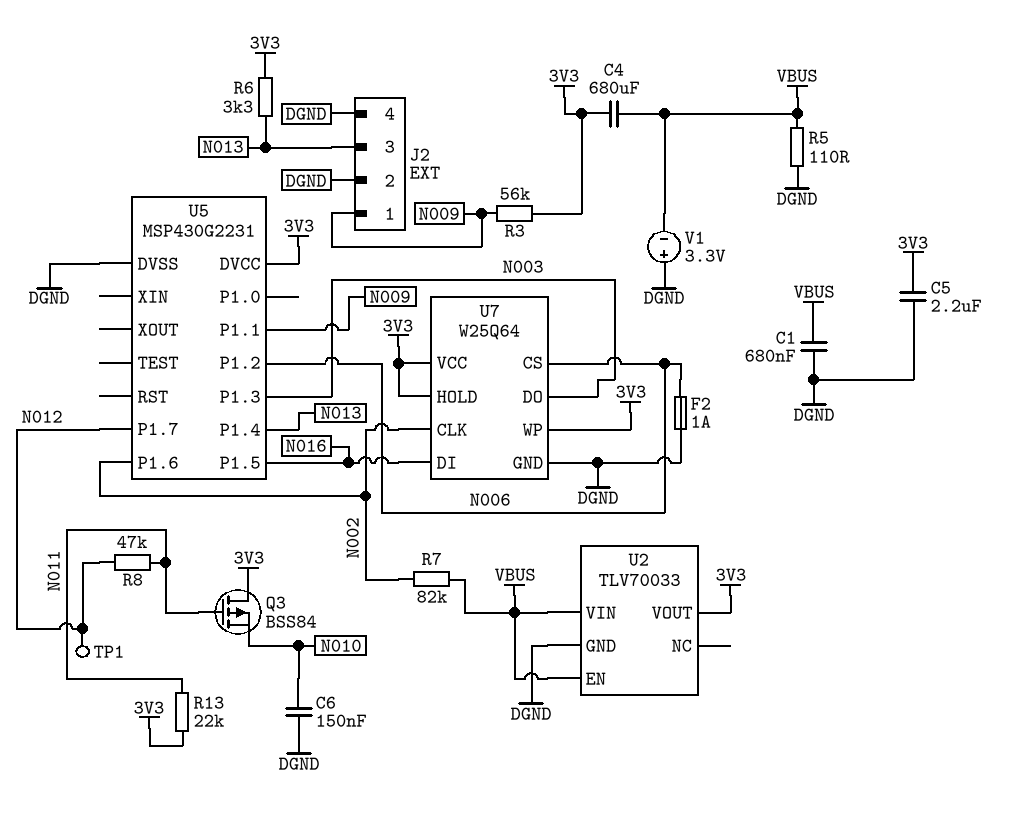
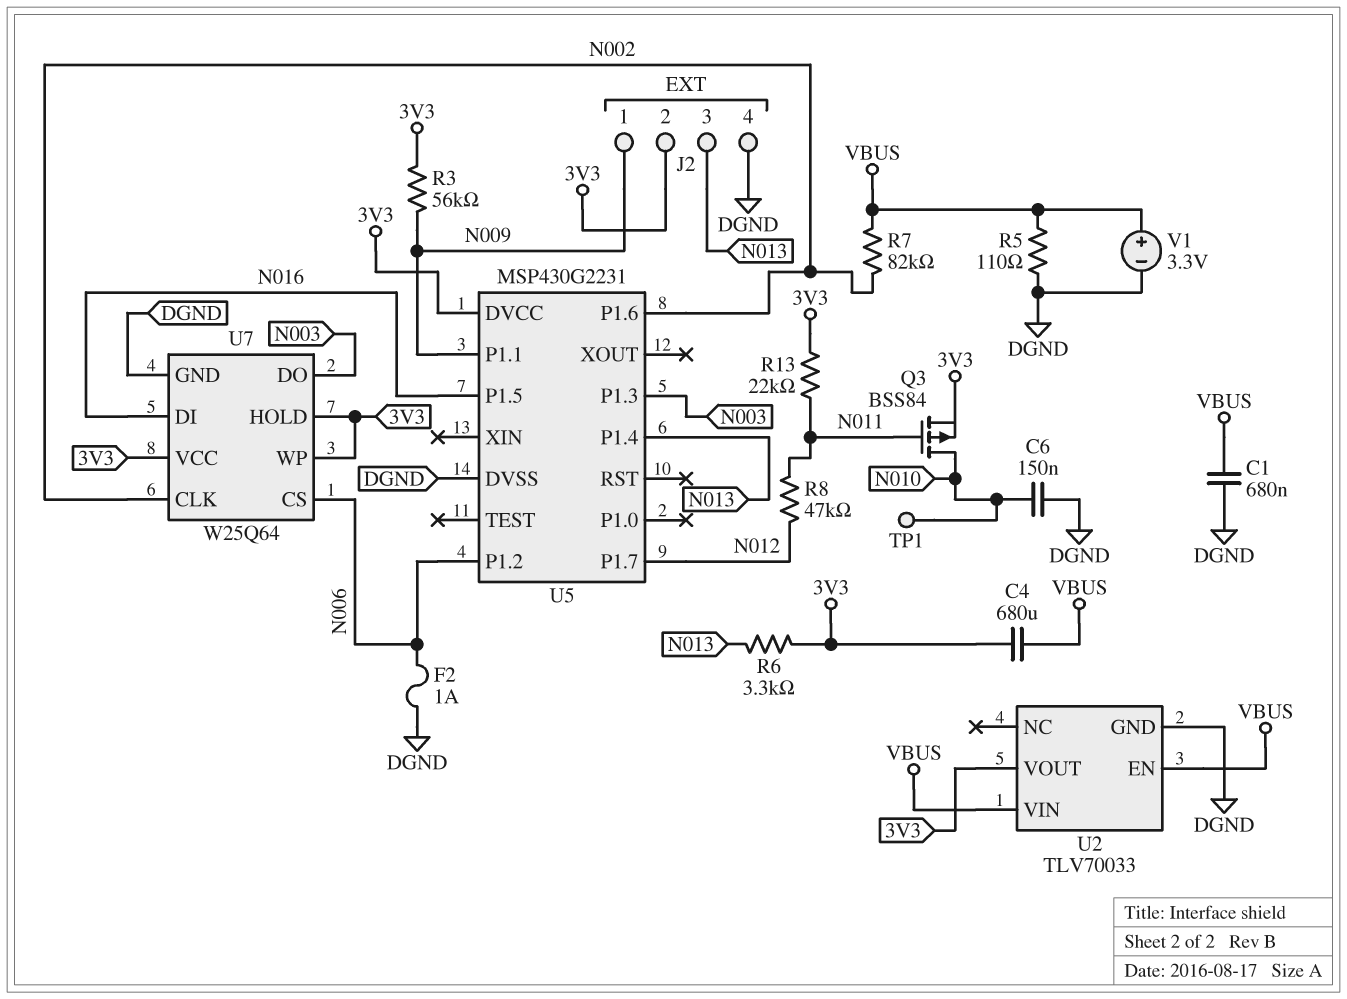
C5: 2.2uF (3V3, DGND) -> none
J2 pin 2: DGND -> 3V3
Q3: PMOS BSS84 (G N011, D 3V3, S N010) -> PMOS BSS84 (G N011, D N010, S 3V3)
TP1: test point (N012) -> test point (N010)
V1: 3.3V (plus DGND, minus VBUS) -> 3.3V (plus VBUS, minus DGND)

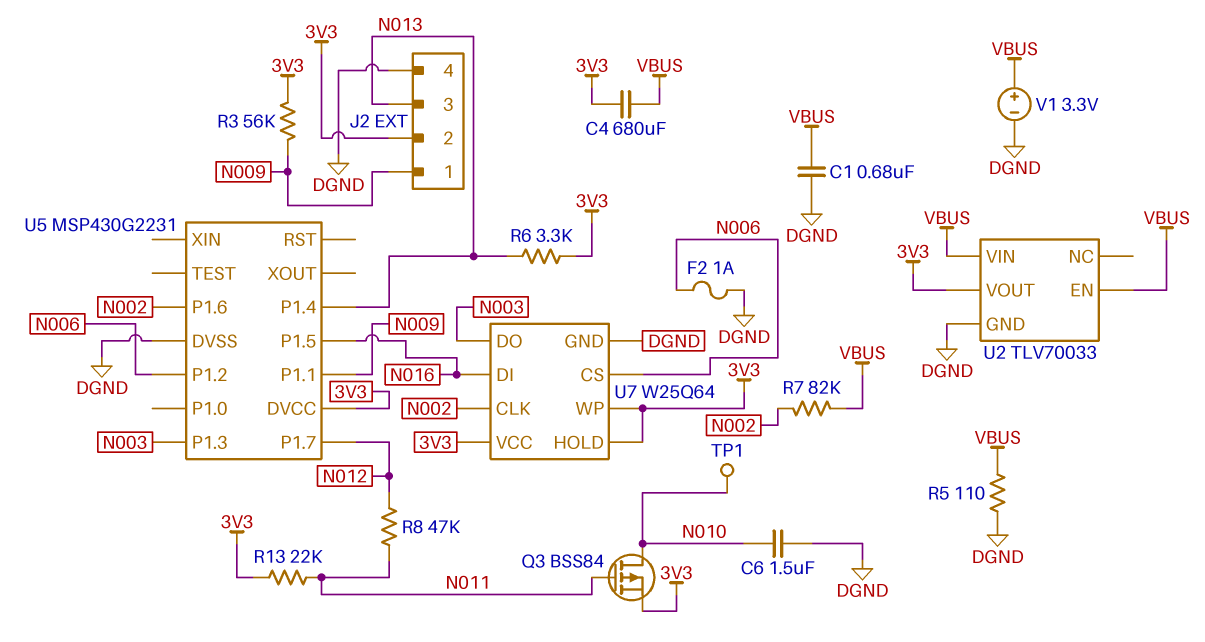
C6: 150nF (DGND, N010) -> 1.5uF (DGND, N010)

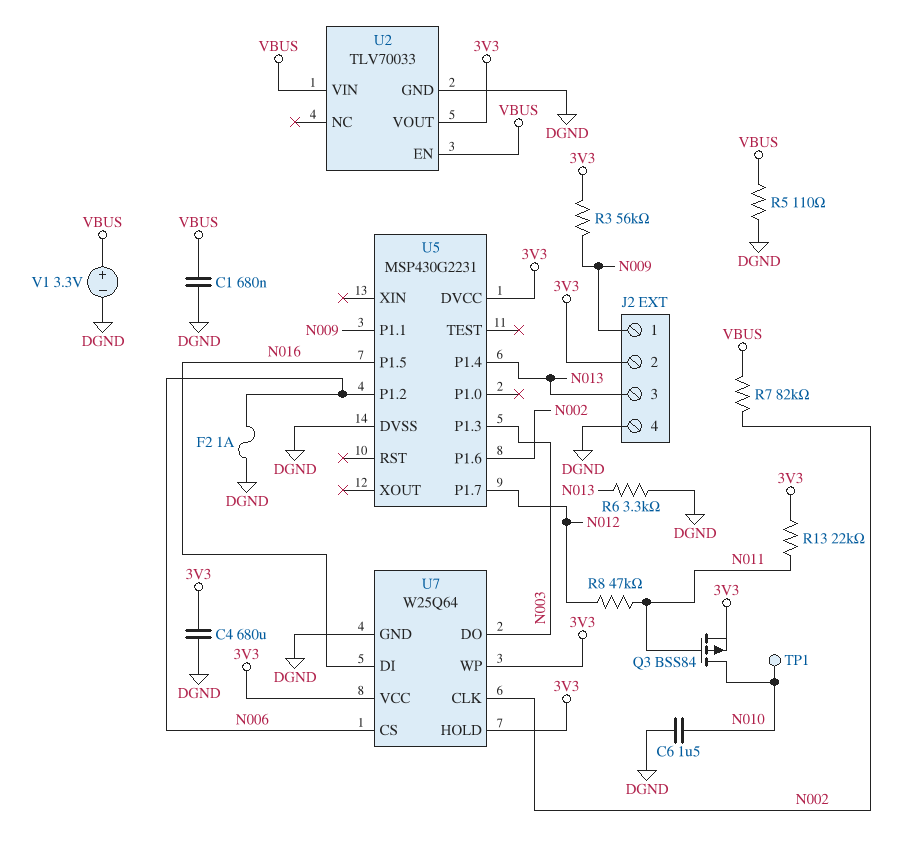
C4: 680uF (3V3, VBUS) -> 680uF (3V3, DGND)
R6: 3.3k (3V3, N013) -> 3.3k (DGND, N013)

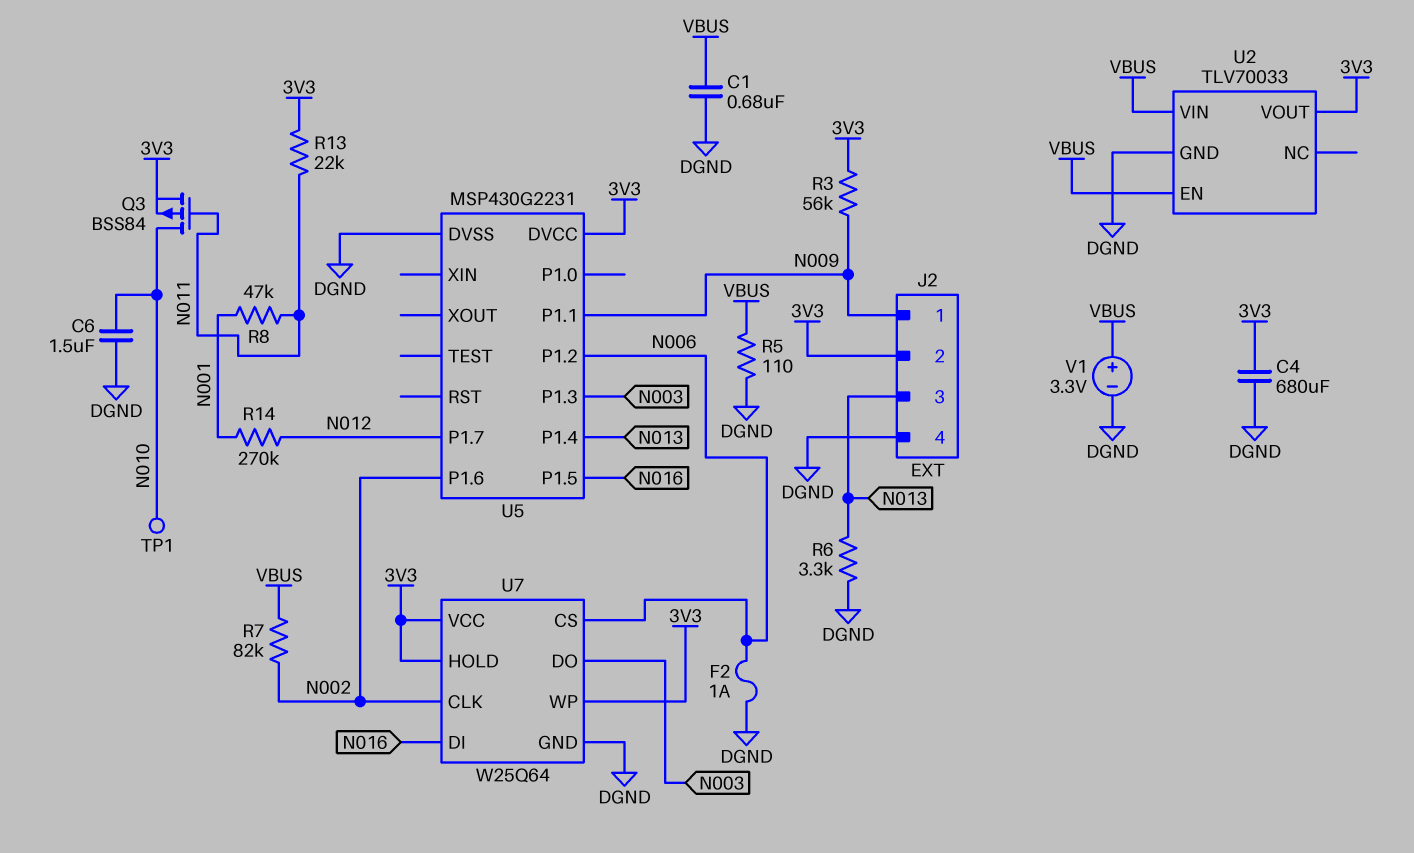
R8: 47k (N011, N012) -> 47k (N001, N011)
R14: none -> 270k (N001, N012)

